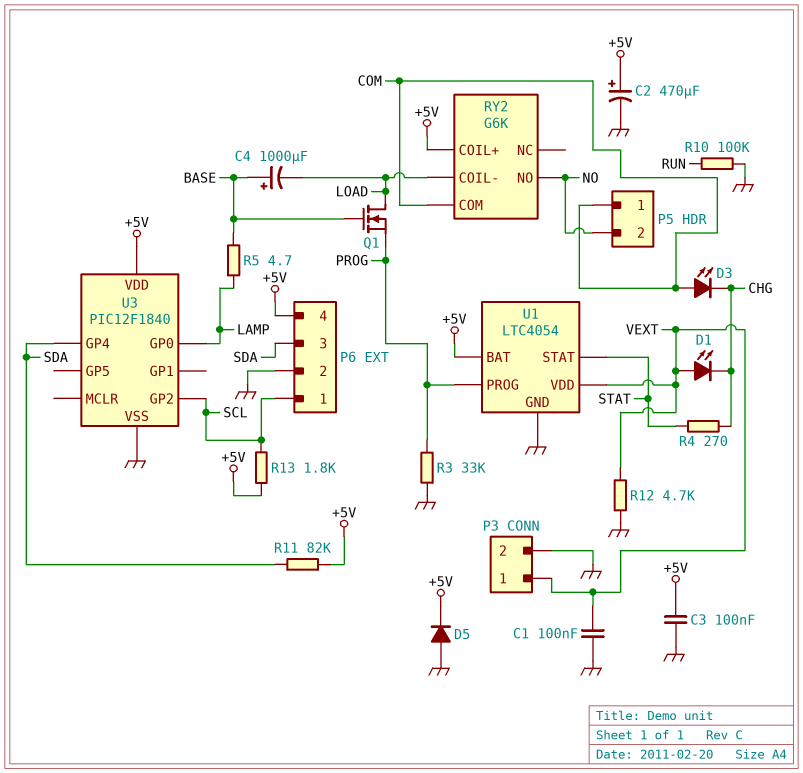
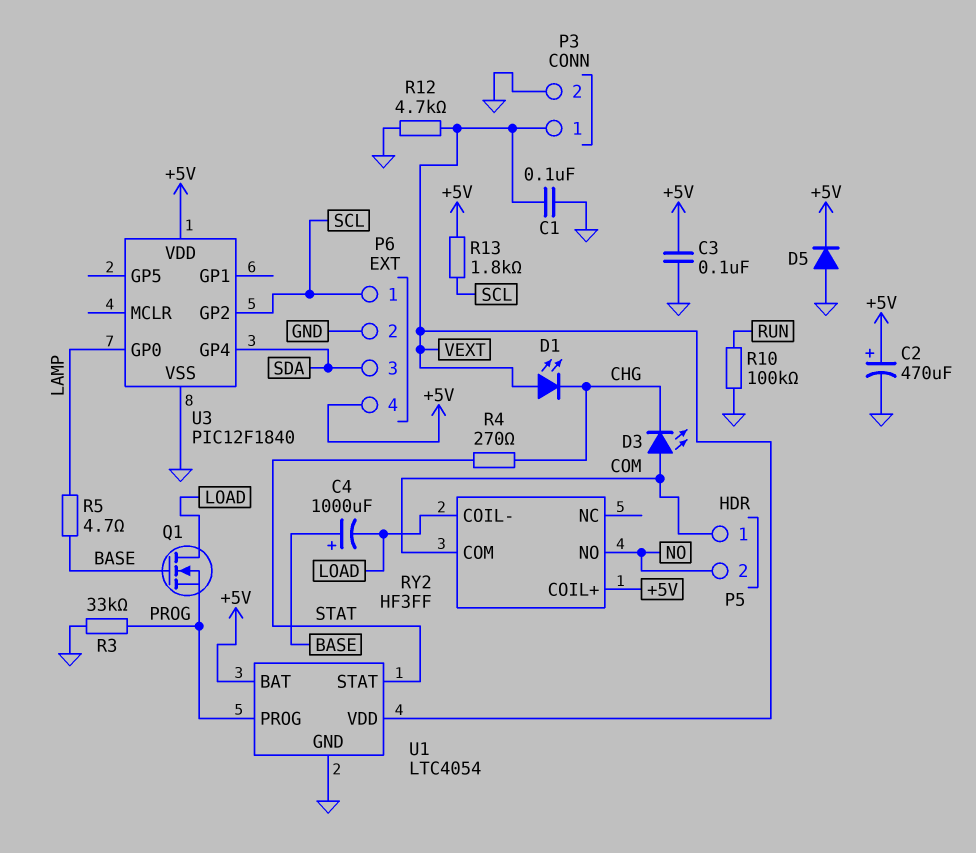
R11: 82k (+5V, SDA) -> none
RY2: G6K -> HF3FF

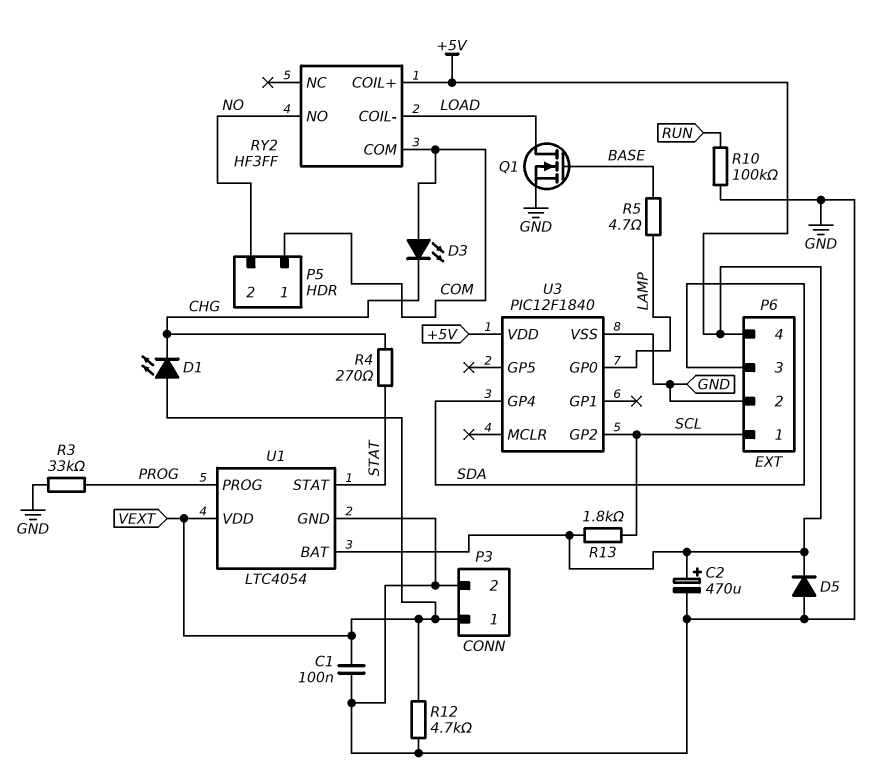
C3: 100nF (+5V, GND) -> none
C4: 1000uF (plus BASE, minus LOAD) -> none
Q1: NMOS (G BASE, D LOAD, S PROG) -> NMOS (G BASE, D LOAD, S GND)

